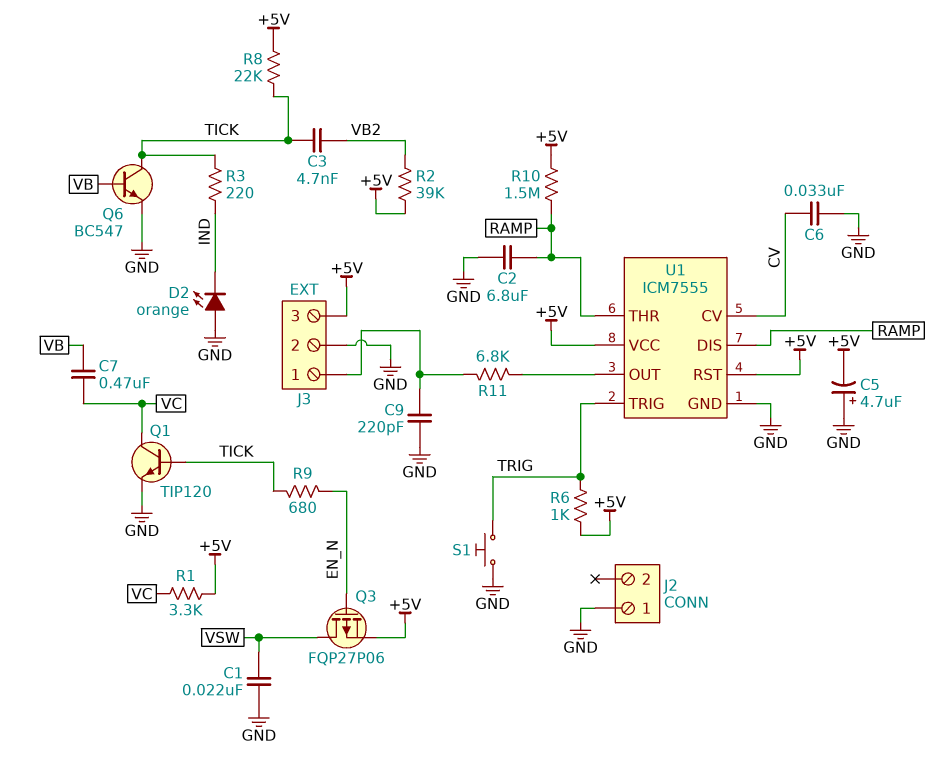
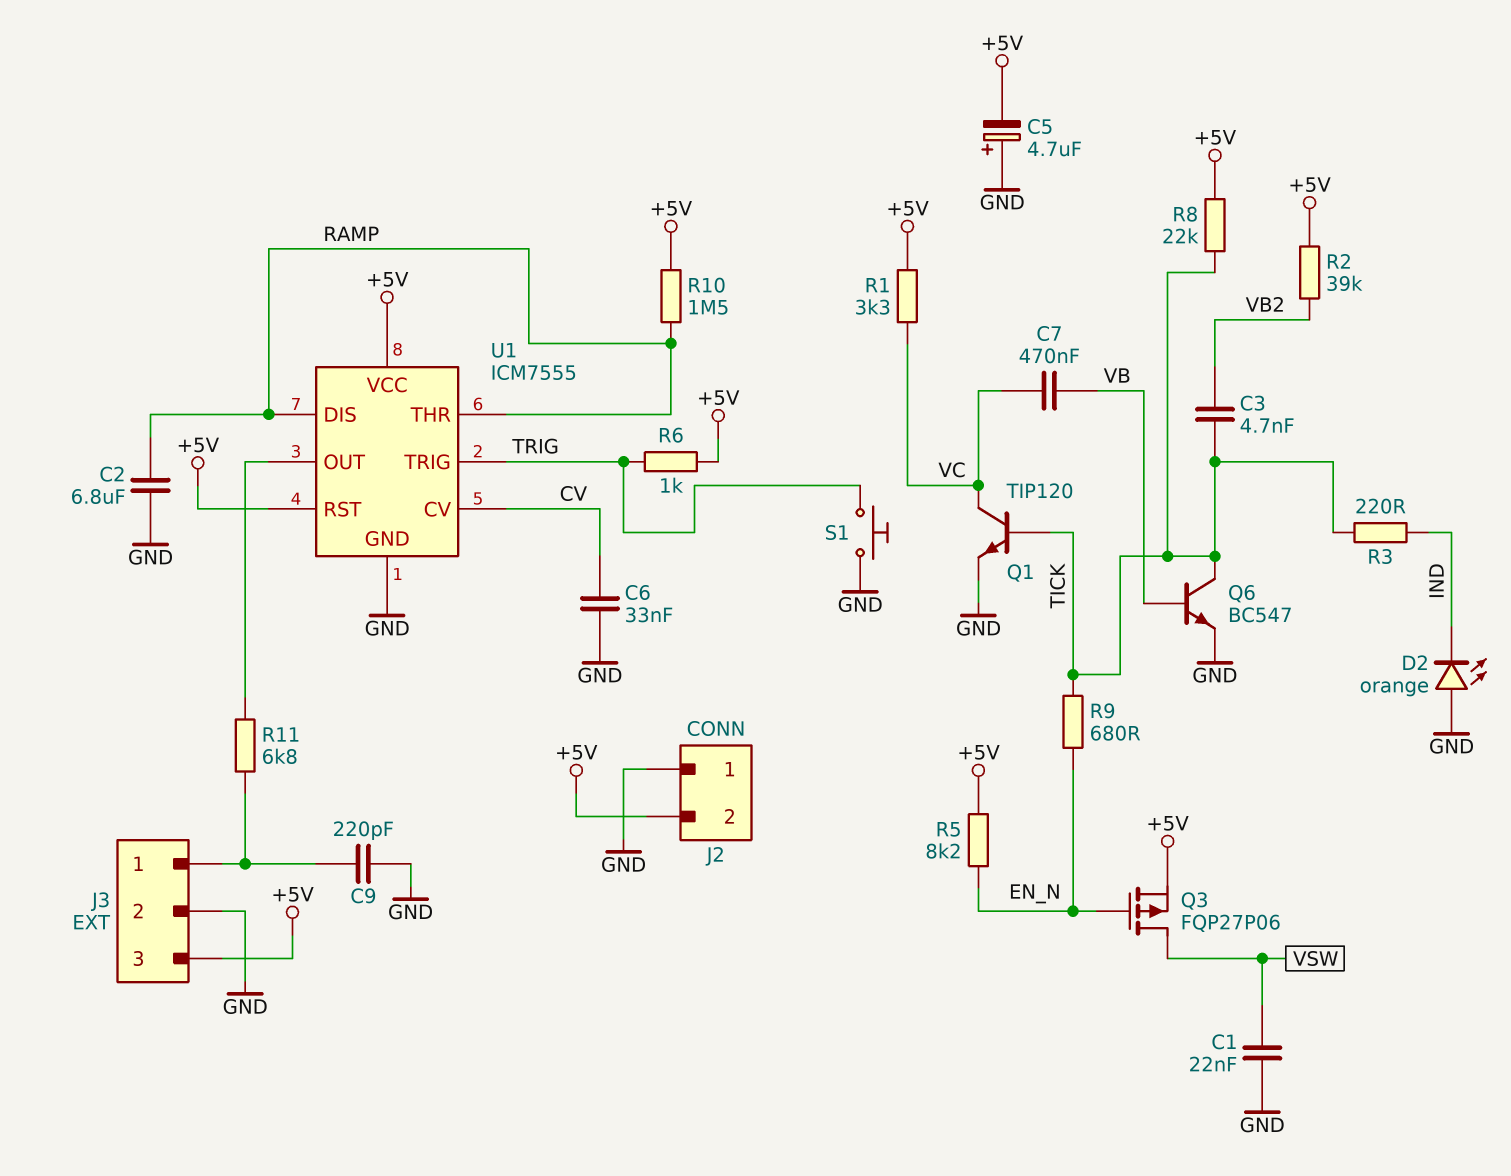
J2 pin 2: none -> +5V
R5: none -> 8.2k (+5V, EN_N)

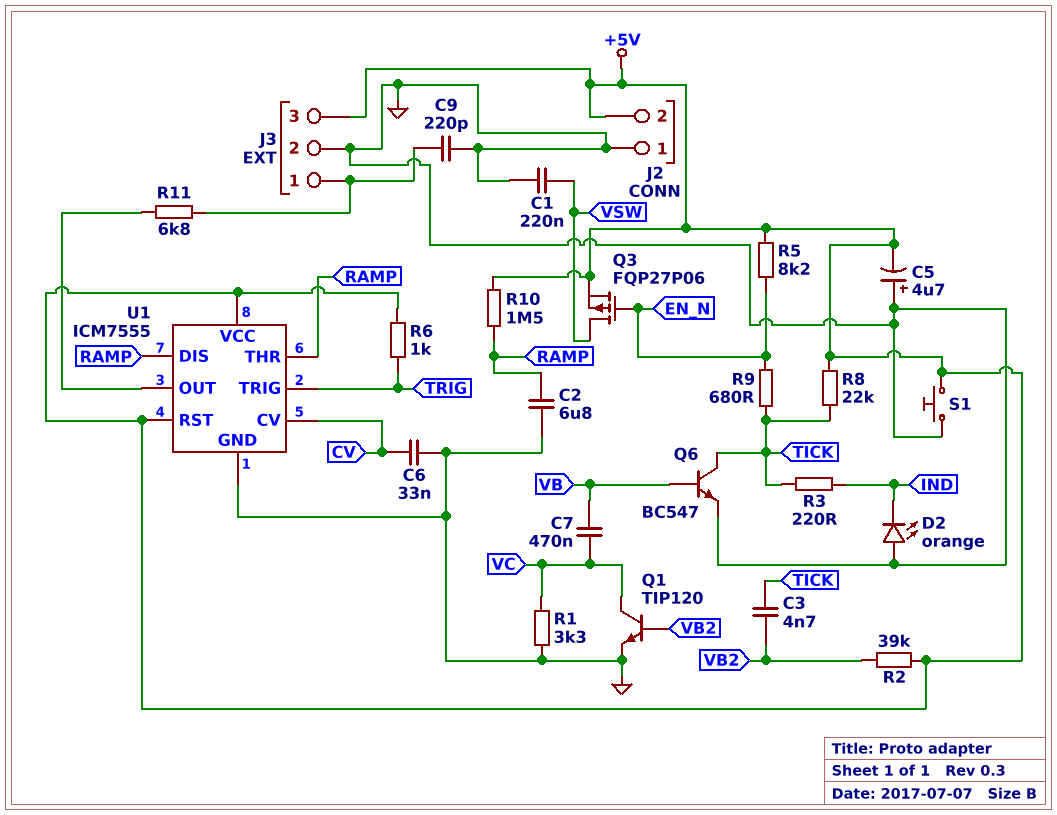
C1: 22nF (GND, VSW) -> 220nF (GND, VSW)
Q1: NPN TIP120 (B TICK, C VC, E GND) -> NPN TIP120 (B VB2, C VC, E GND)
R1: 3.3k (+5V, VC) -> 3.3k (GND, VC)
S1: button (GND, TRIG) -> button (+5V, GND)

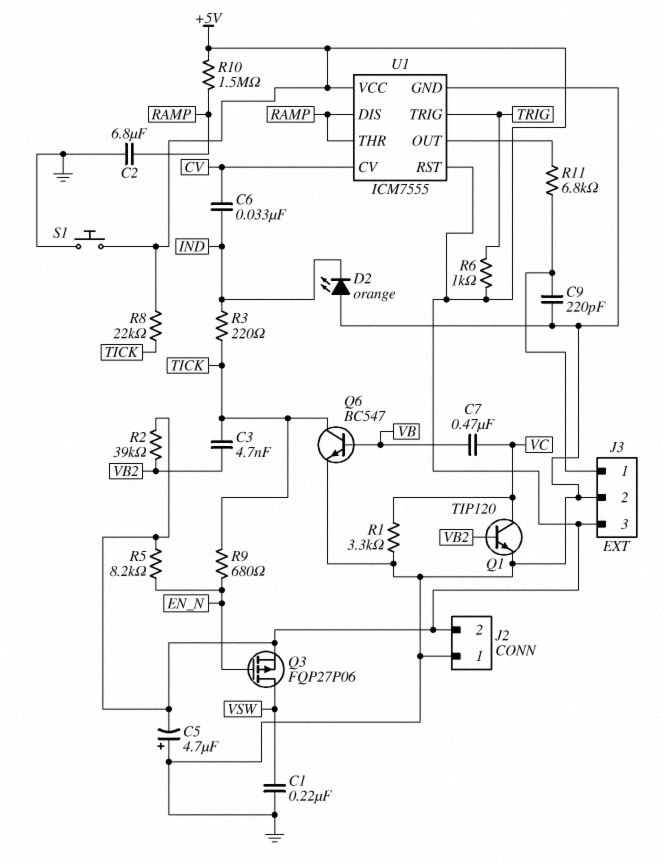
C6: 33nF (CV, GND) -> 33nF (CV, IND)

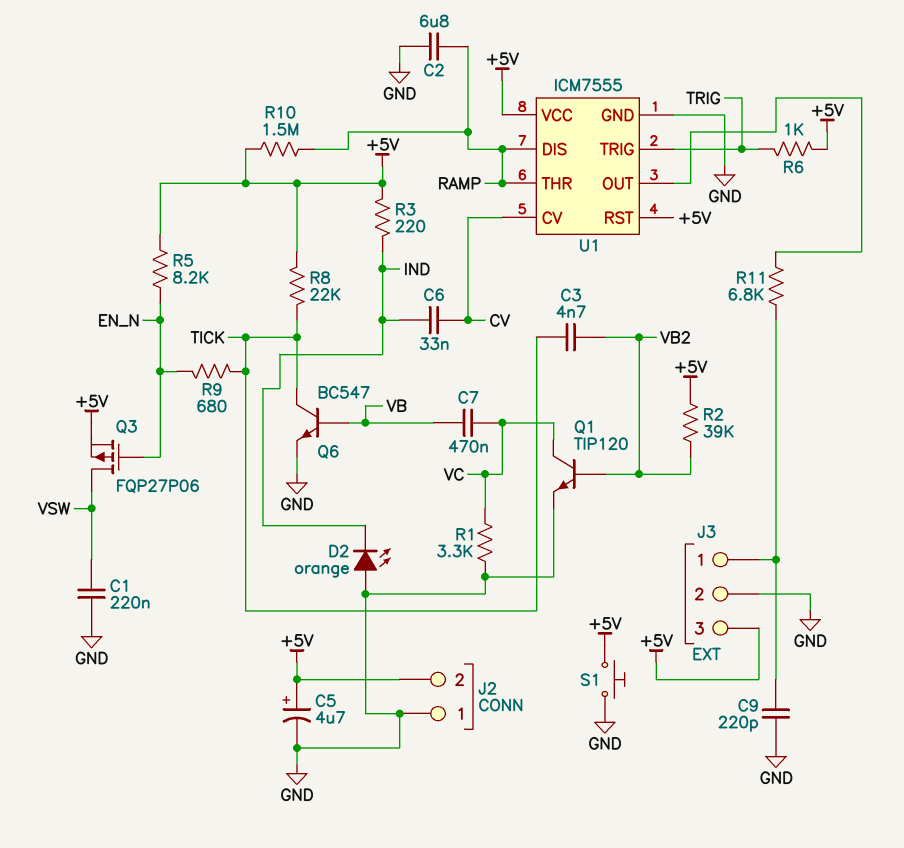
C5: 4.7uF (plus GND, minus +5V) -> 4.7uF (plus +5V, minus GND)
R3: 220 (IND, TICK) -> 220 (+5V, IND)

